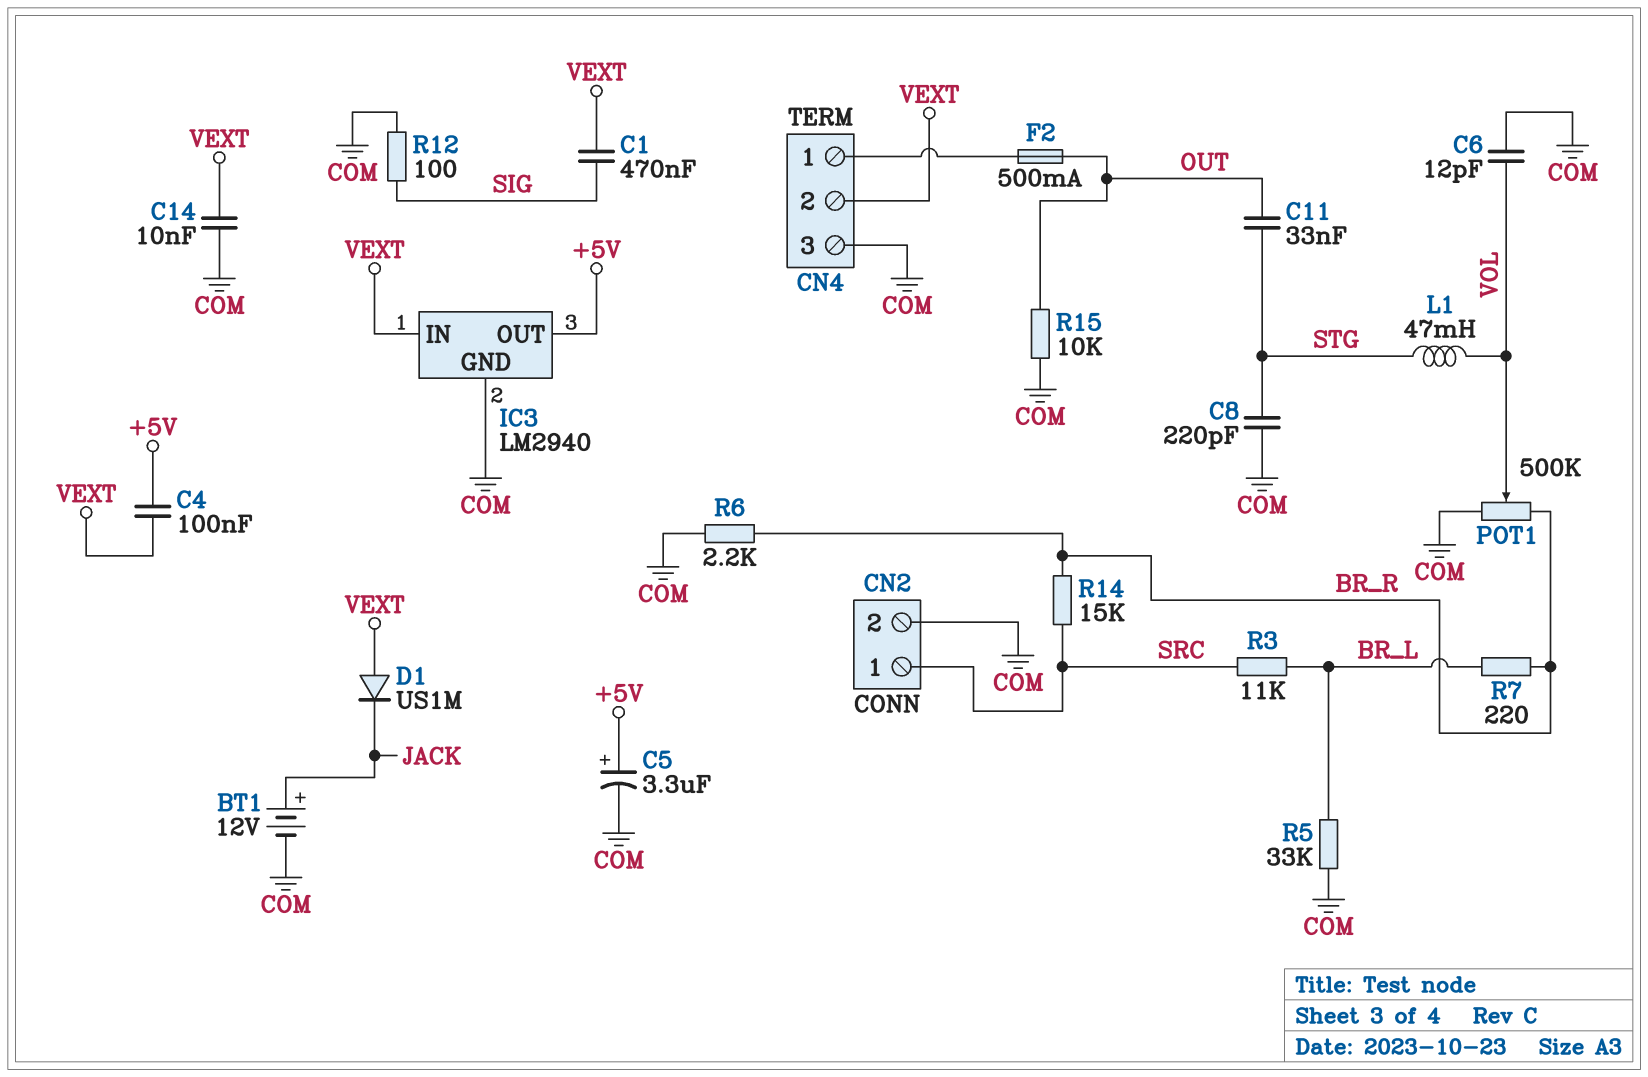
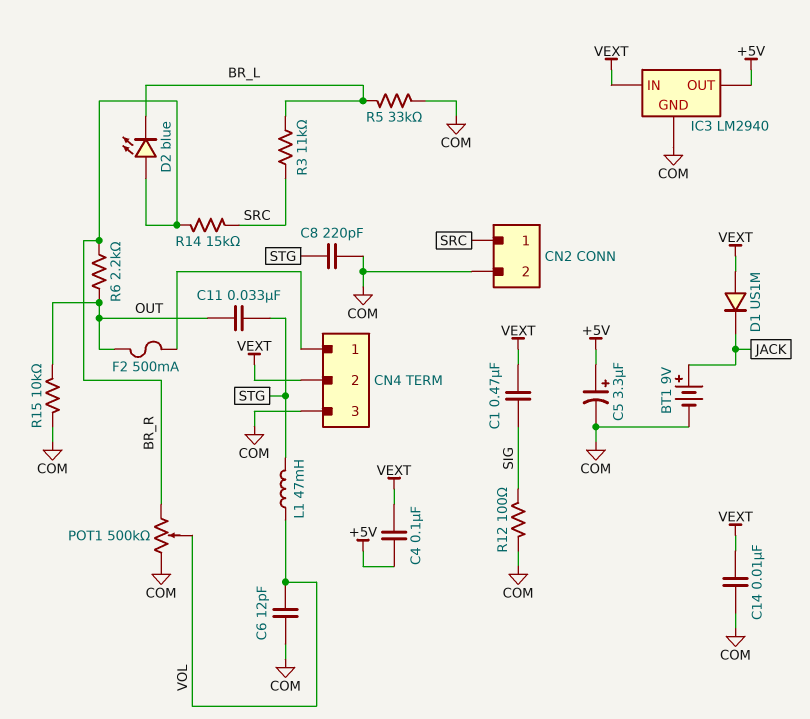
BT1: 12V (plus JACK, minus COM) -> 9V (plus JACK, minus COM)
D2: none -> LED blue (A BR_R, K BR_L)
R6: 2.2k (BR_R, COM) -> 2.2k (BR_R, OUT)
R7: 220 (BR_L, BR_R) -> none

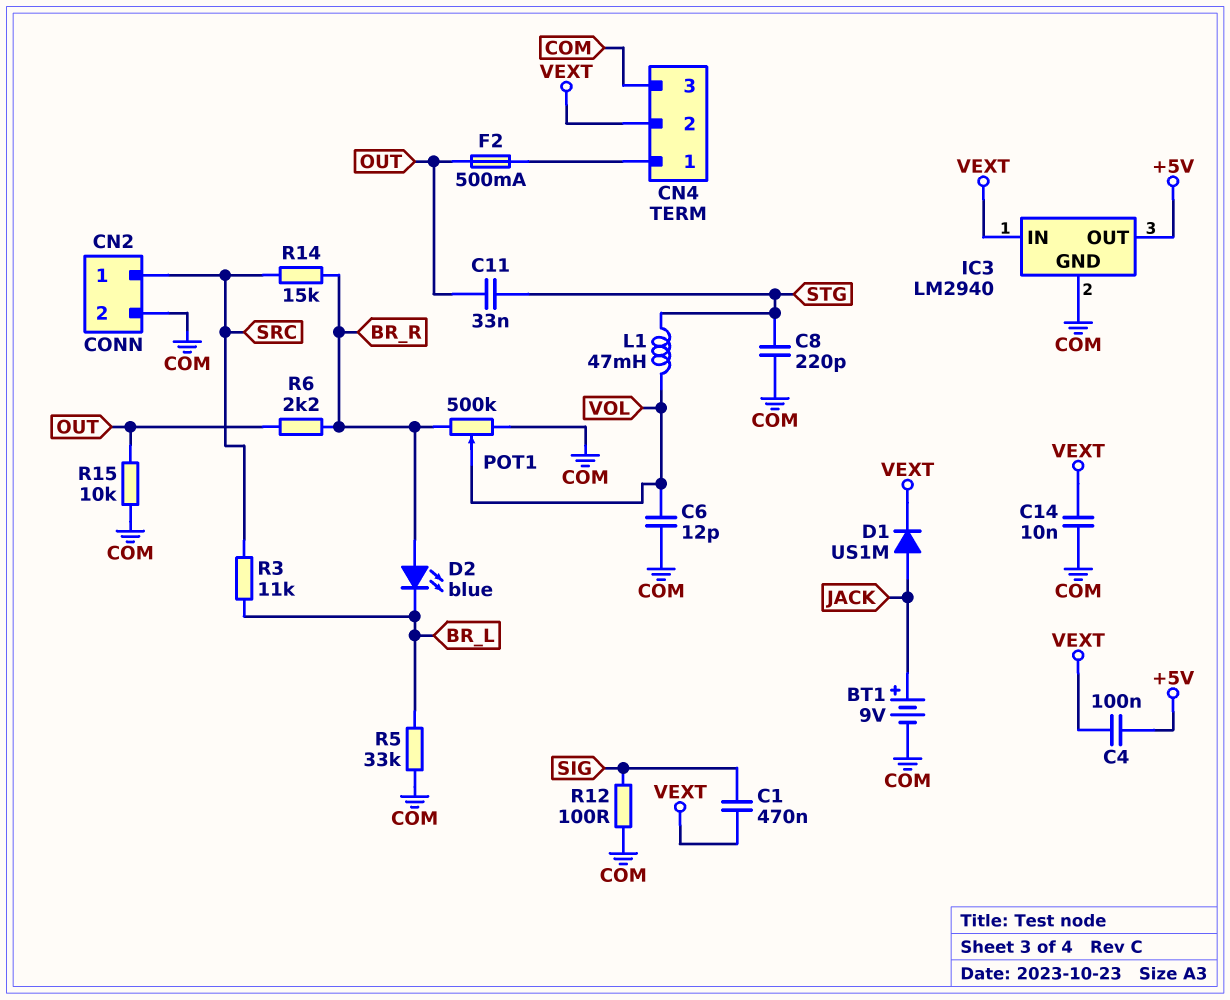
C5: 3.3uF (plus +5V, minus COM) -> none
D1: diode US1M (A VEXT, K JACK) -> diode US1M (A JACK, K VEXT)

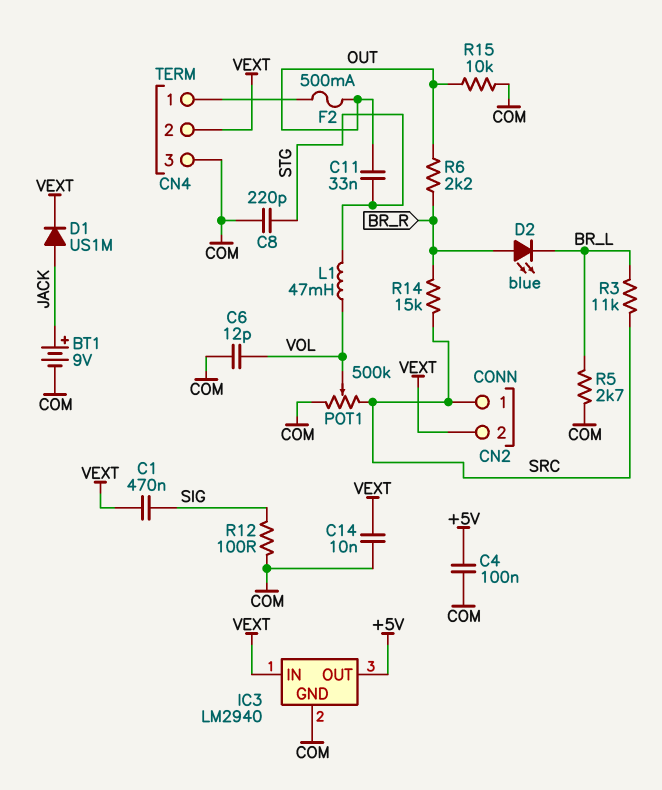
C4: 100nF (+5V, VEXT) -> 100nF (+5V, COM)
CN2 pin 2: COM -> VEXT
POT1: 500k (BR_R, COM, wiper VOL) -> 500k (COM, SRC, wiper VOL)
R5: 33k (BR_L, COM) -> 2.7k (BR_L, COM)

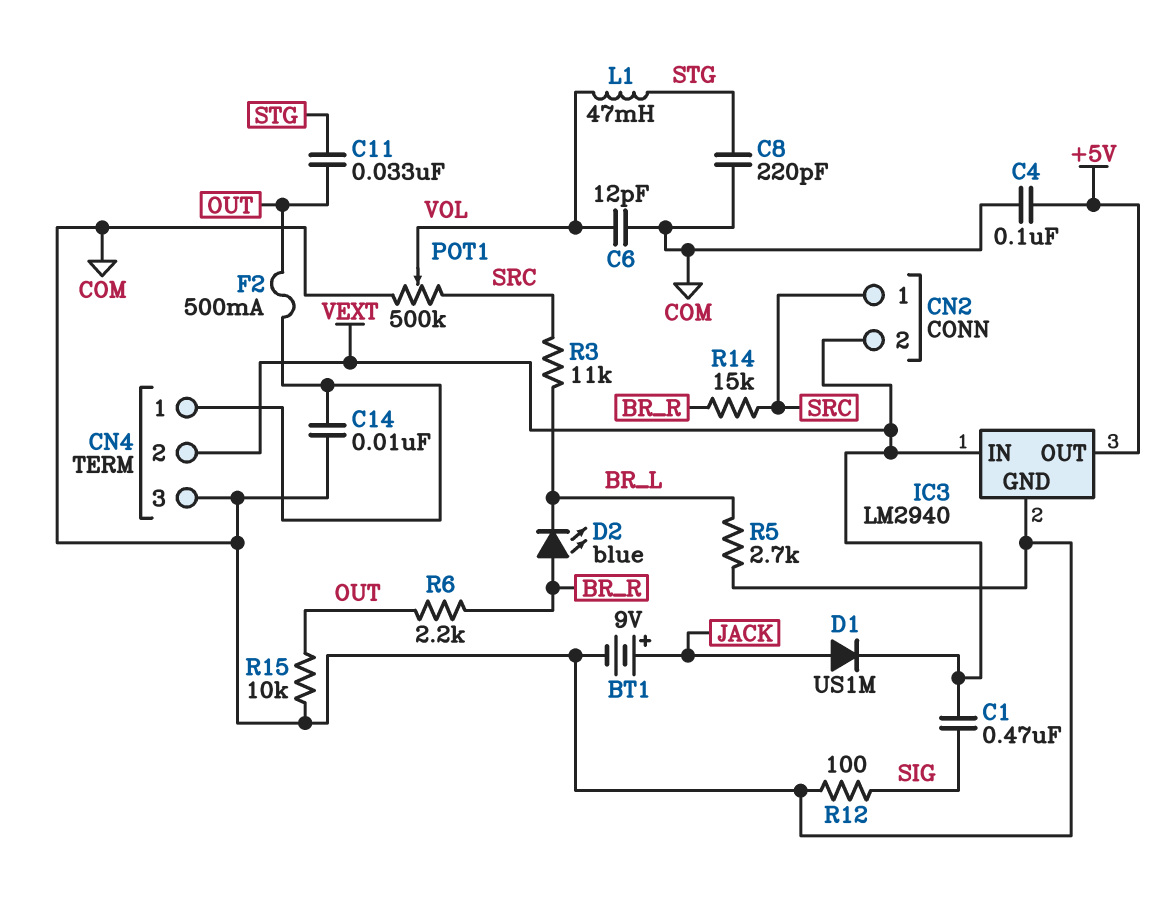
C14: 10nF (COM, VEXT) -> 10nF (CN4/1, COM)

